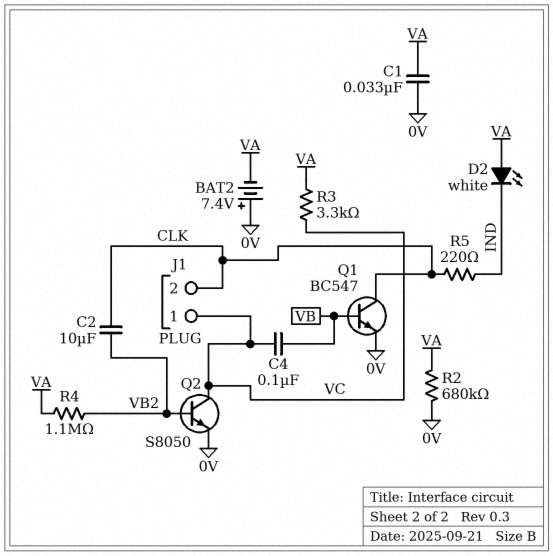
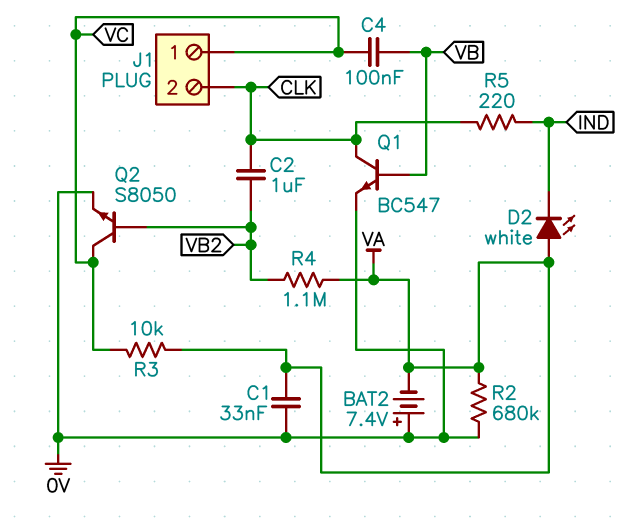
C2: 10uF (CLK, VB2) -> 1uF (CLK, VB2)
R3: 3.3k (VA, VC) -> 10k (VA, VC)

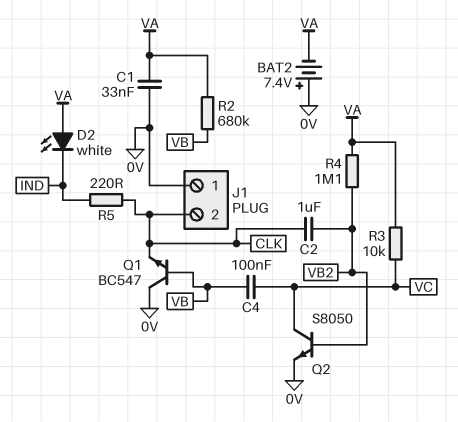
J1 pin 1: VC -> 0V
Q1: NPN BC547 (B VB, C CLK, E 0V) -> NPN BC547 (B VB, C 0V, E CLK)
R2: 680k (0V, VA) -> 680k (VA, VB)

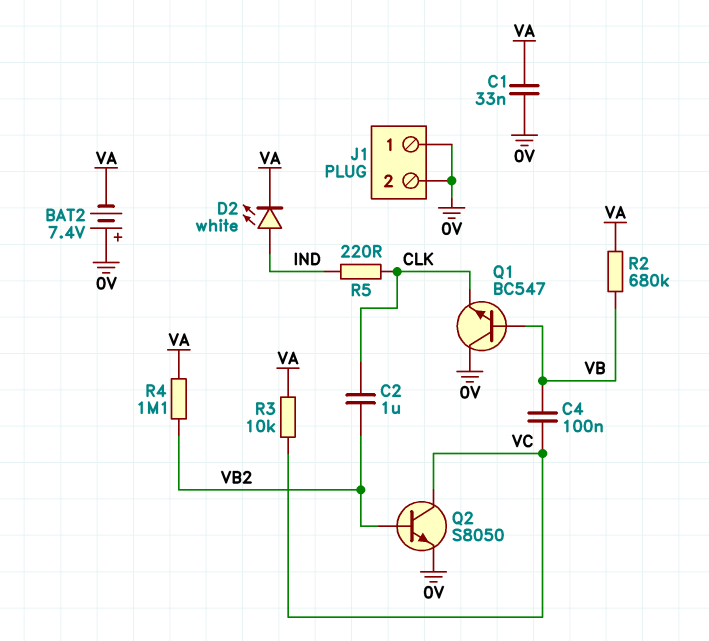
D2: LED white (A VA, K IND) -> LED white (A IND, K VA)
J1 pin 2: CLK -> 0V

